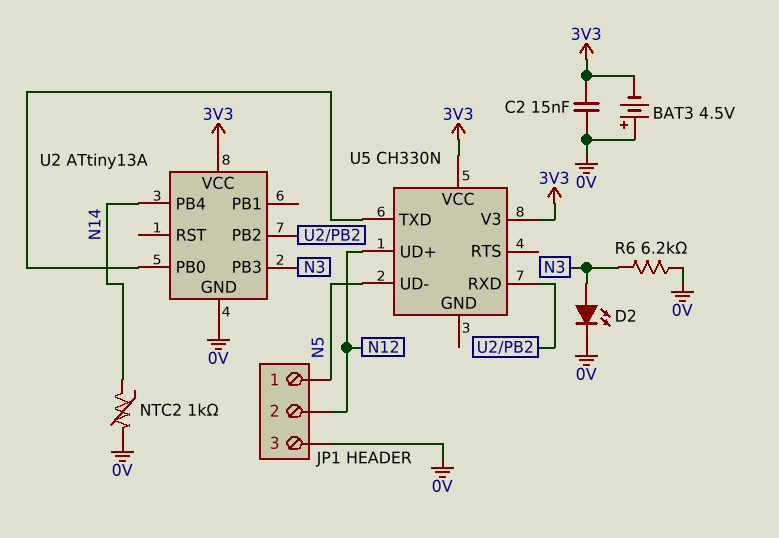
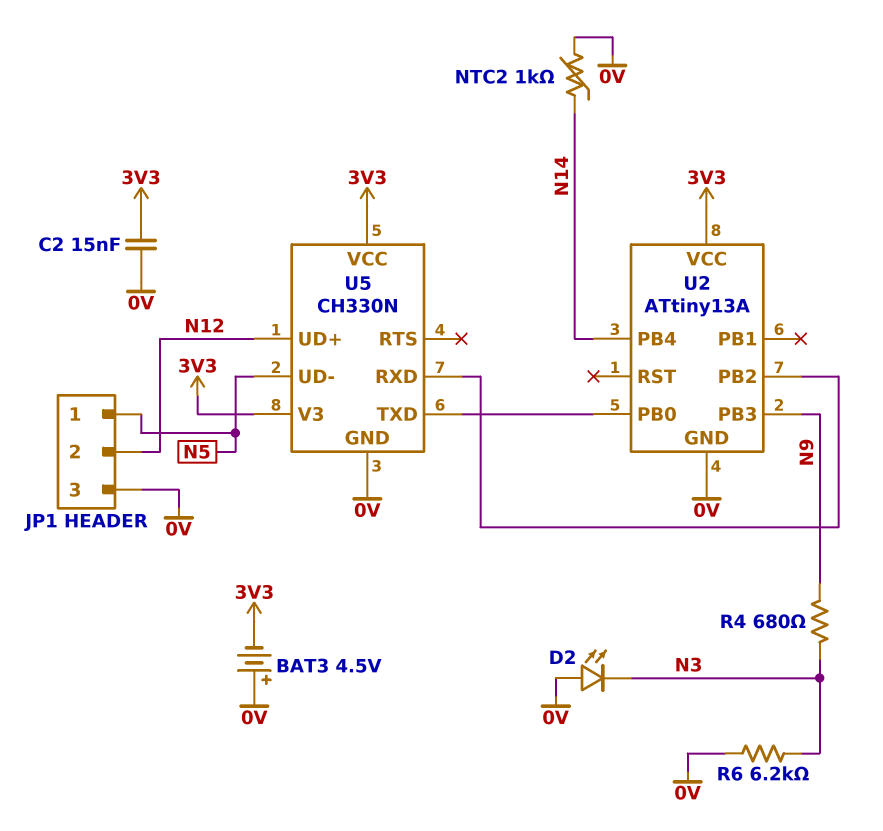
D2: LED (A N3, K 0V) -> LED (A 0V, K N3)
R4: none -> 680 (N3, N9)
U2 pin PB3: N3 -> N9
U5 pin GND: none -> 0V

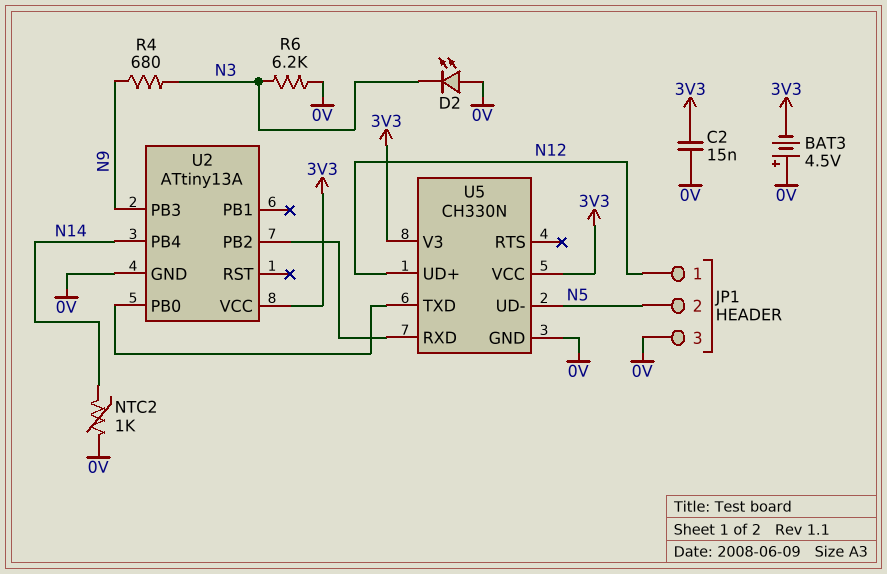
JP1 pin 1: N5 -> N12
JP1 pin 2: N12 -> N5

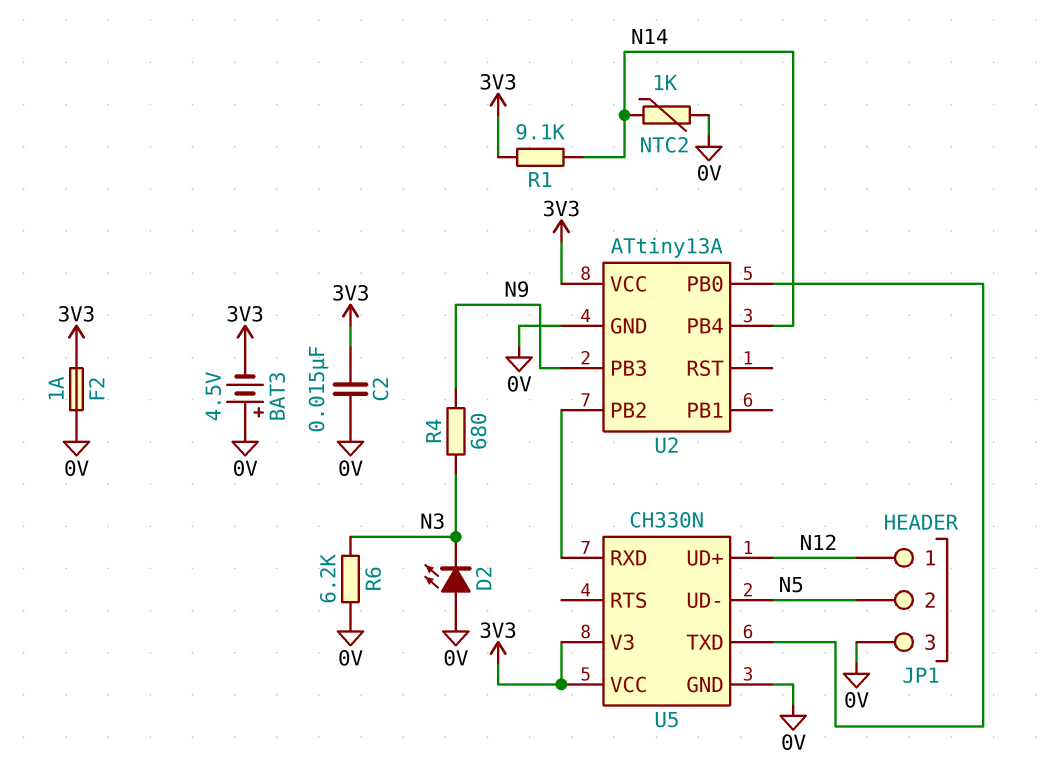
F2: none -> 1A (0V, 3V3)
R1: none -> 9.1k (3V3, N14)

